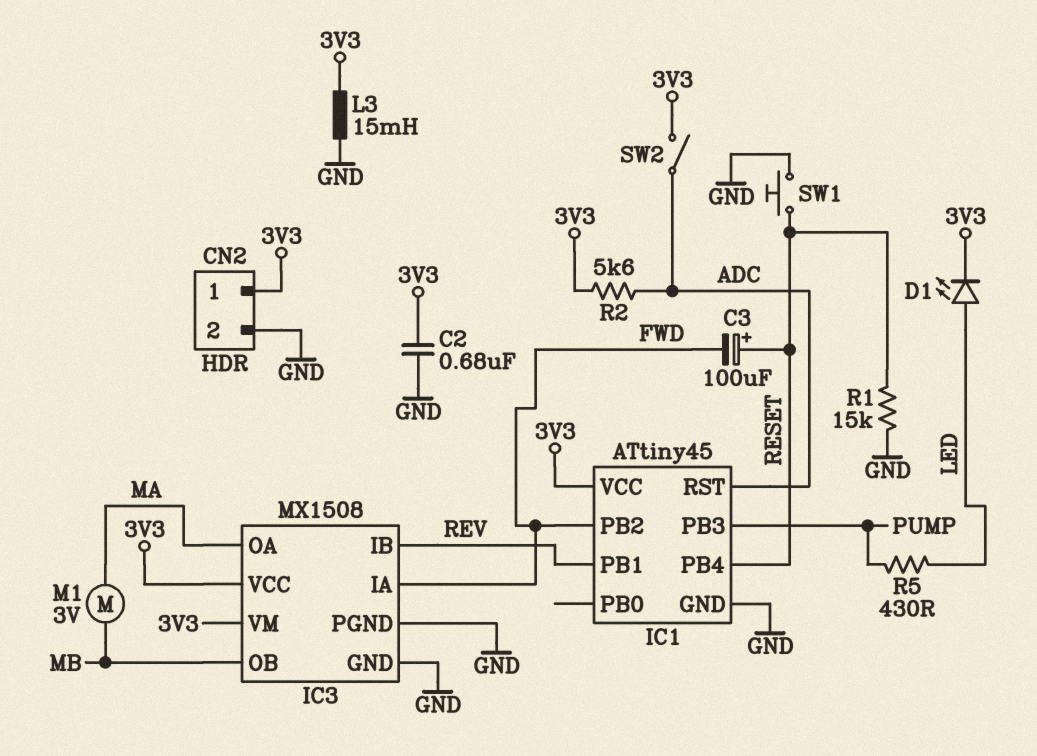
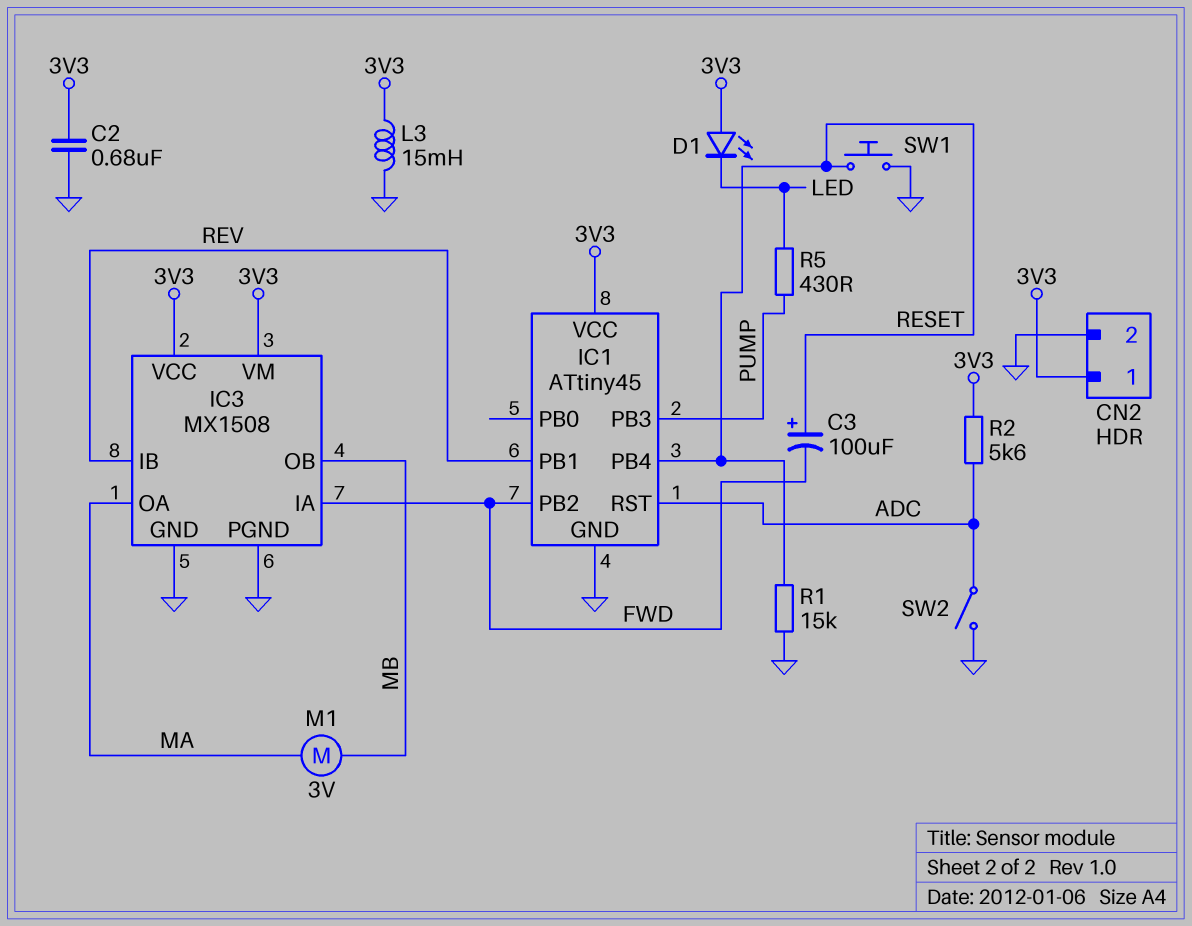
D1: LED (A LED, K 3V3) -> LED (A 3V3, K LED)
SW2: switch (3V3, ADC) -> switch (ADC, GND)

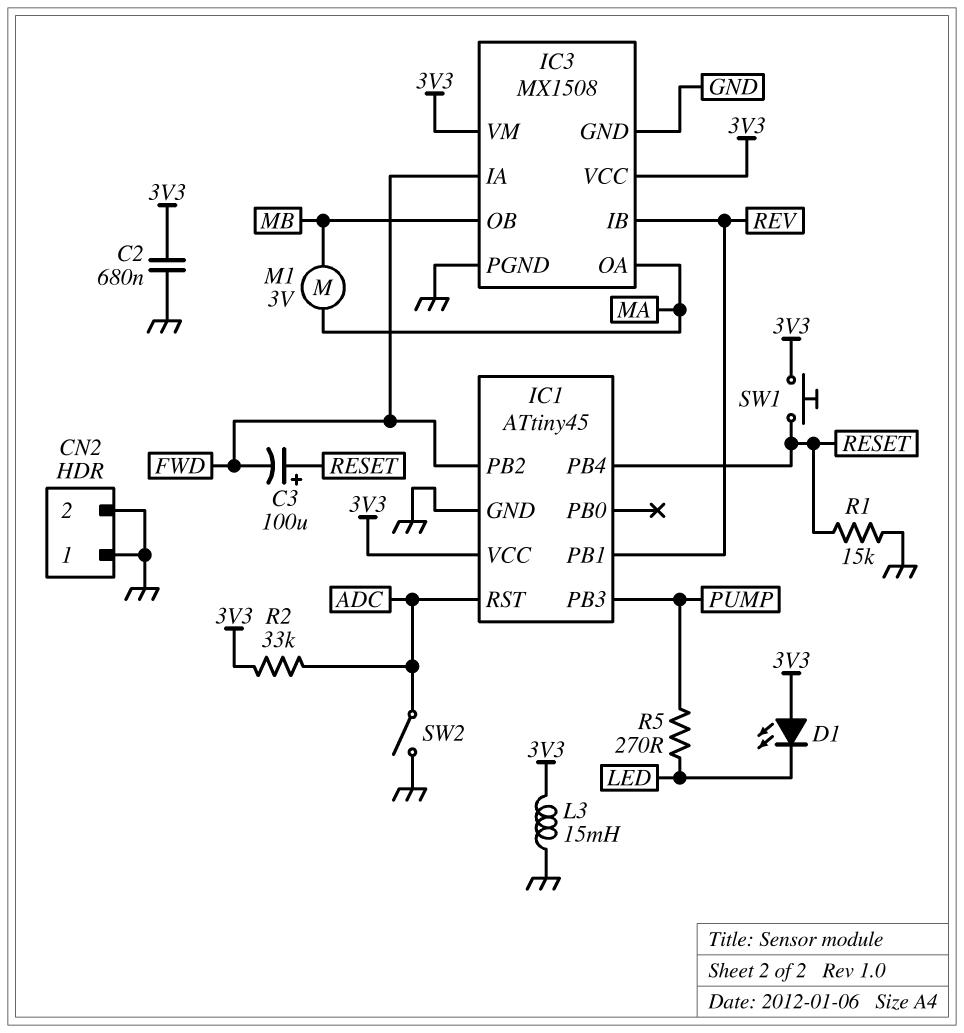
CN2 pin 1: 3V3 -> GND
R2: 5.6k (3V3, ADC) -> 33k (3V3, ADC)
R5: 430 (LED, PUMP) -> 270 (LED, PUMP)
SW1: button (GND, RESET) -> button (3V3, RESET)

